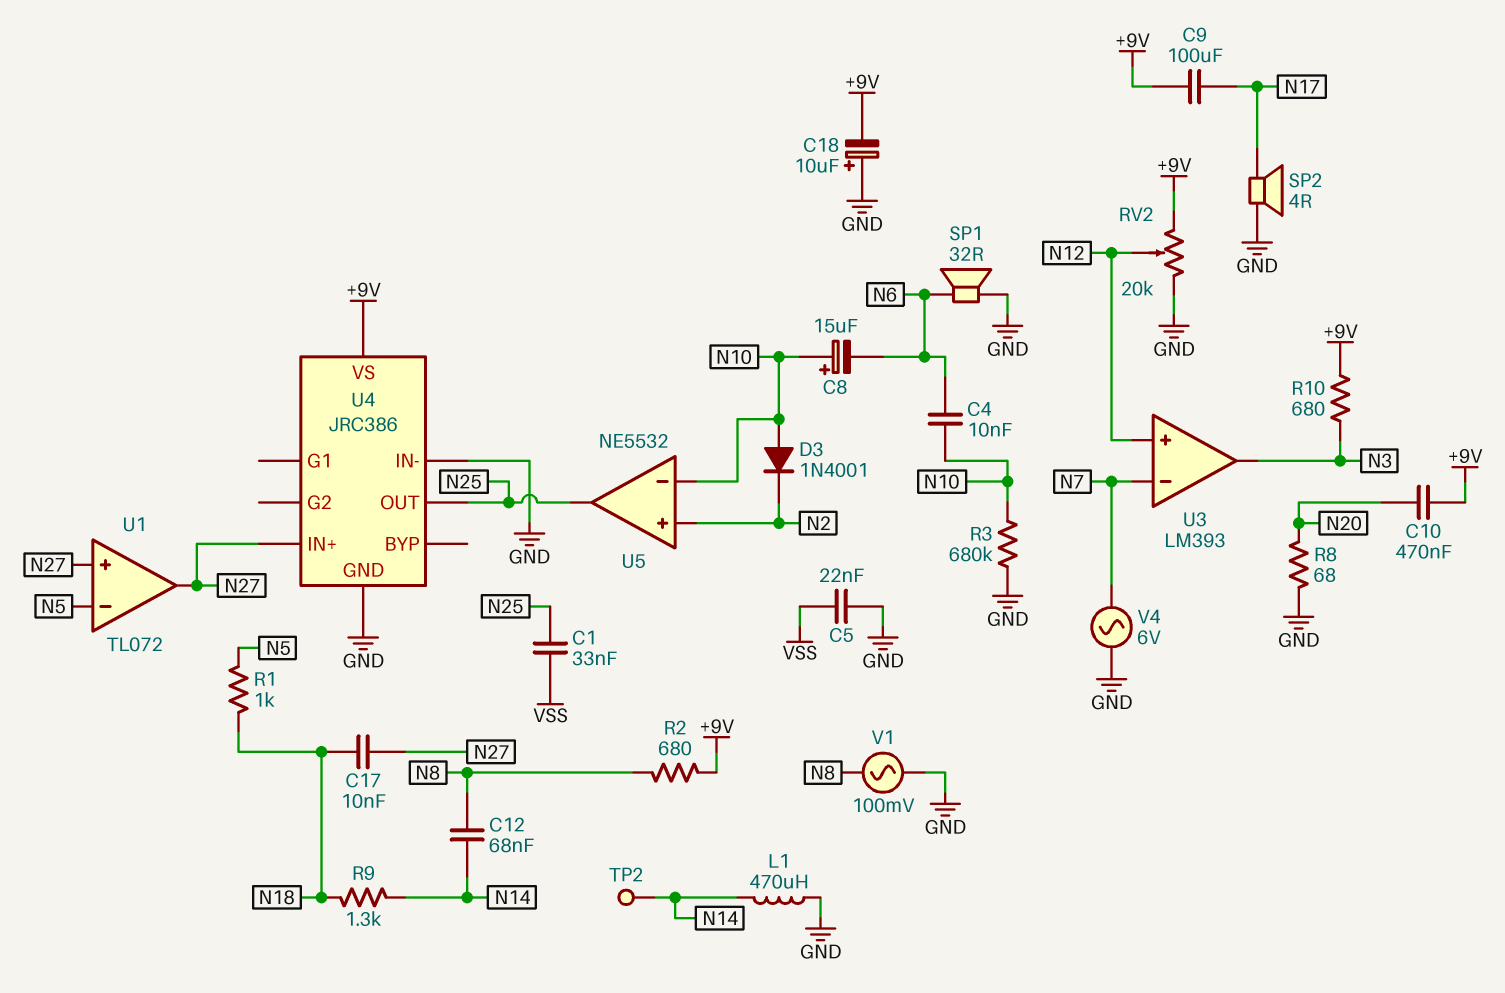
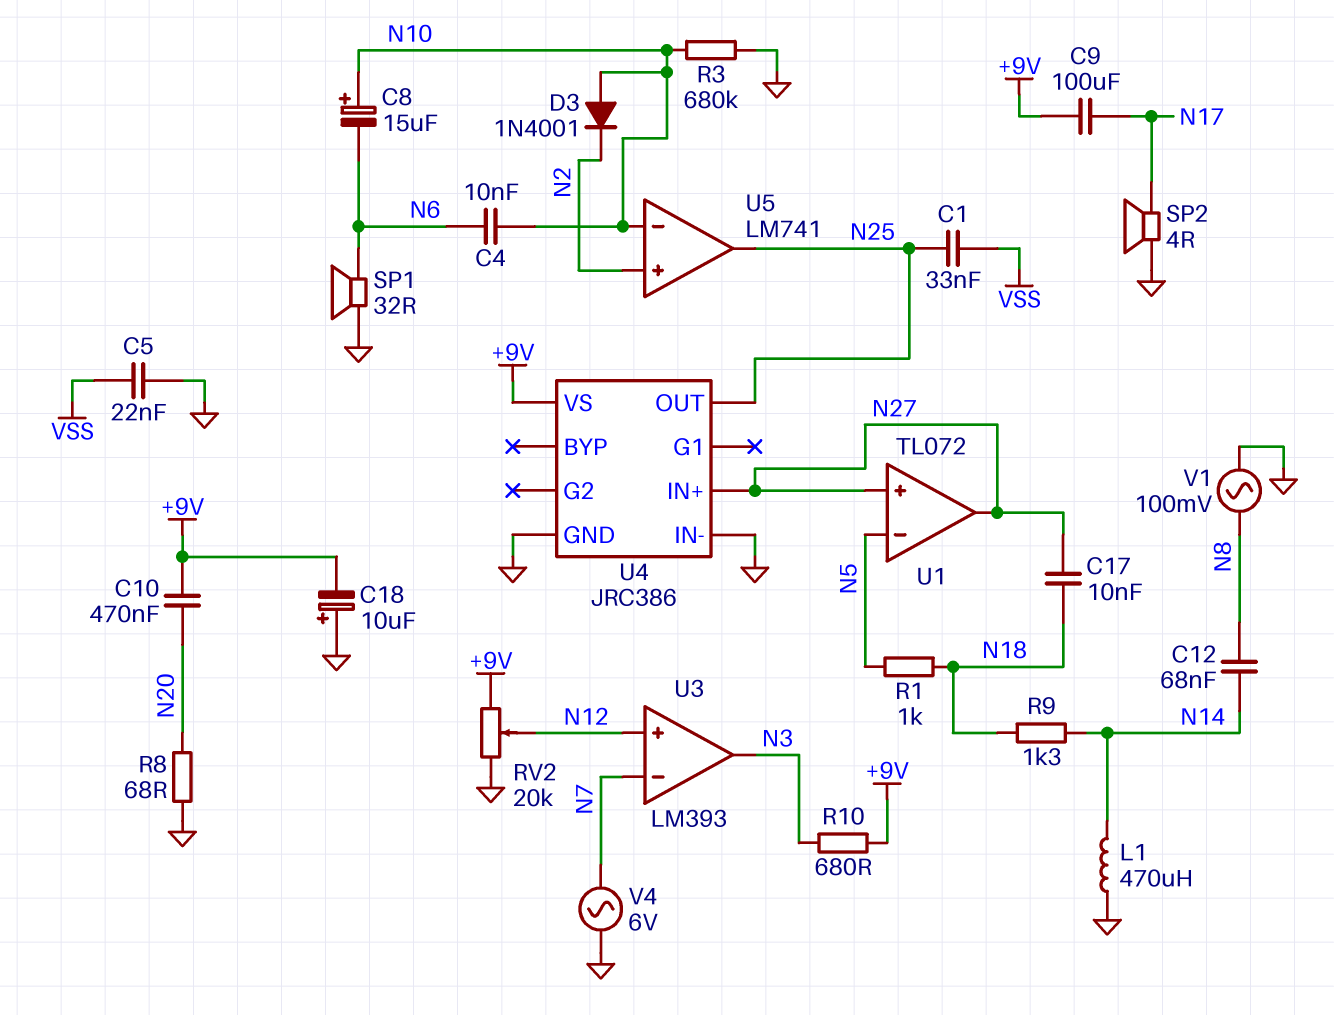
R2: 680 (+9V, N8) -> none
TP2: test point (N14) -> none
U5: NE5532 -> LM741

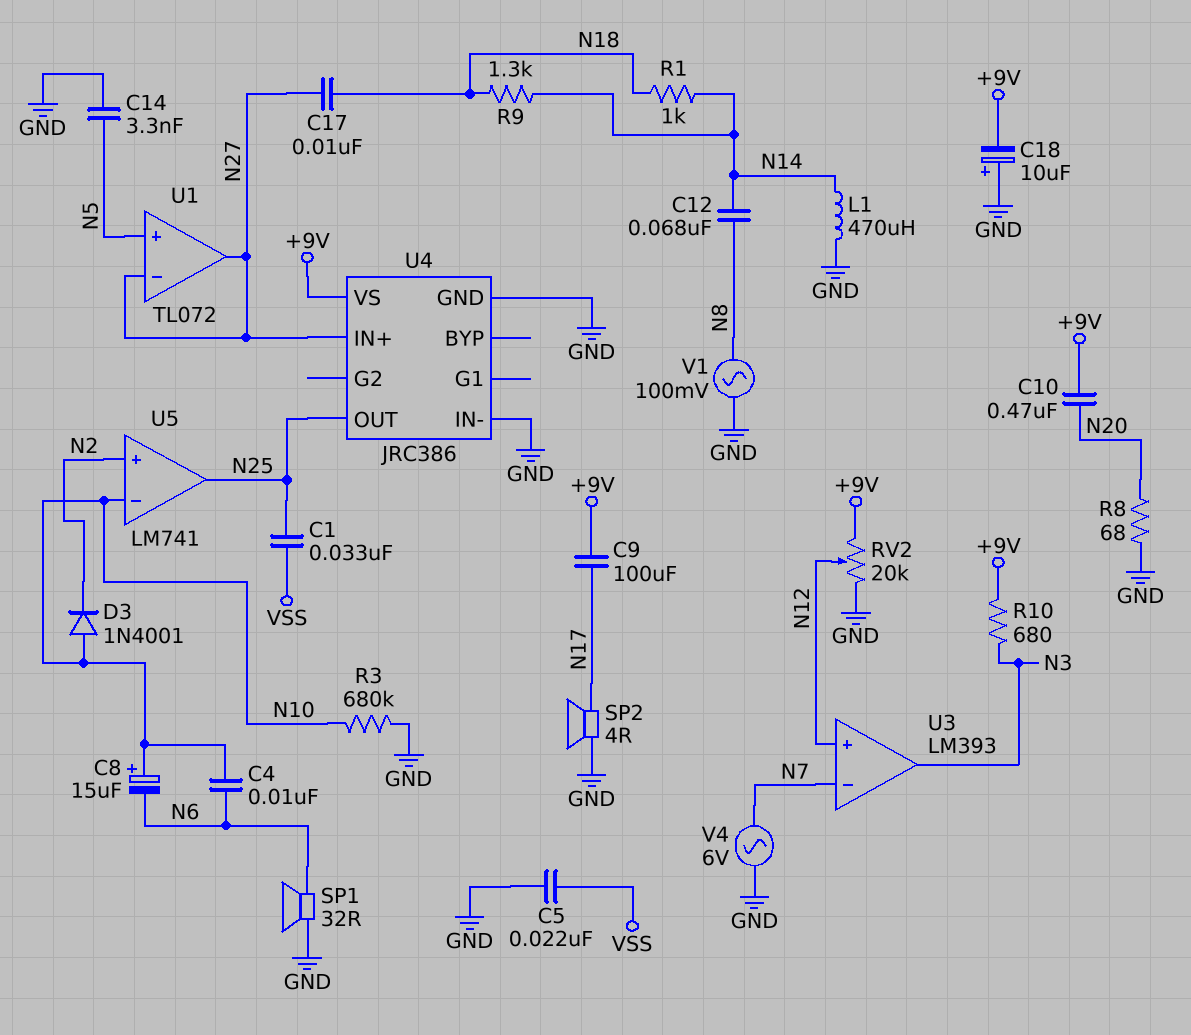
C14: none -> 3.3nF (GND, N5)
R1: 1k (N5, N18) -> 1k (N14, N18)
U1 pin in+: N27 -> N5
U1 pin in-: N5 -> N27

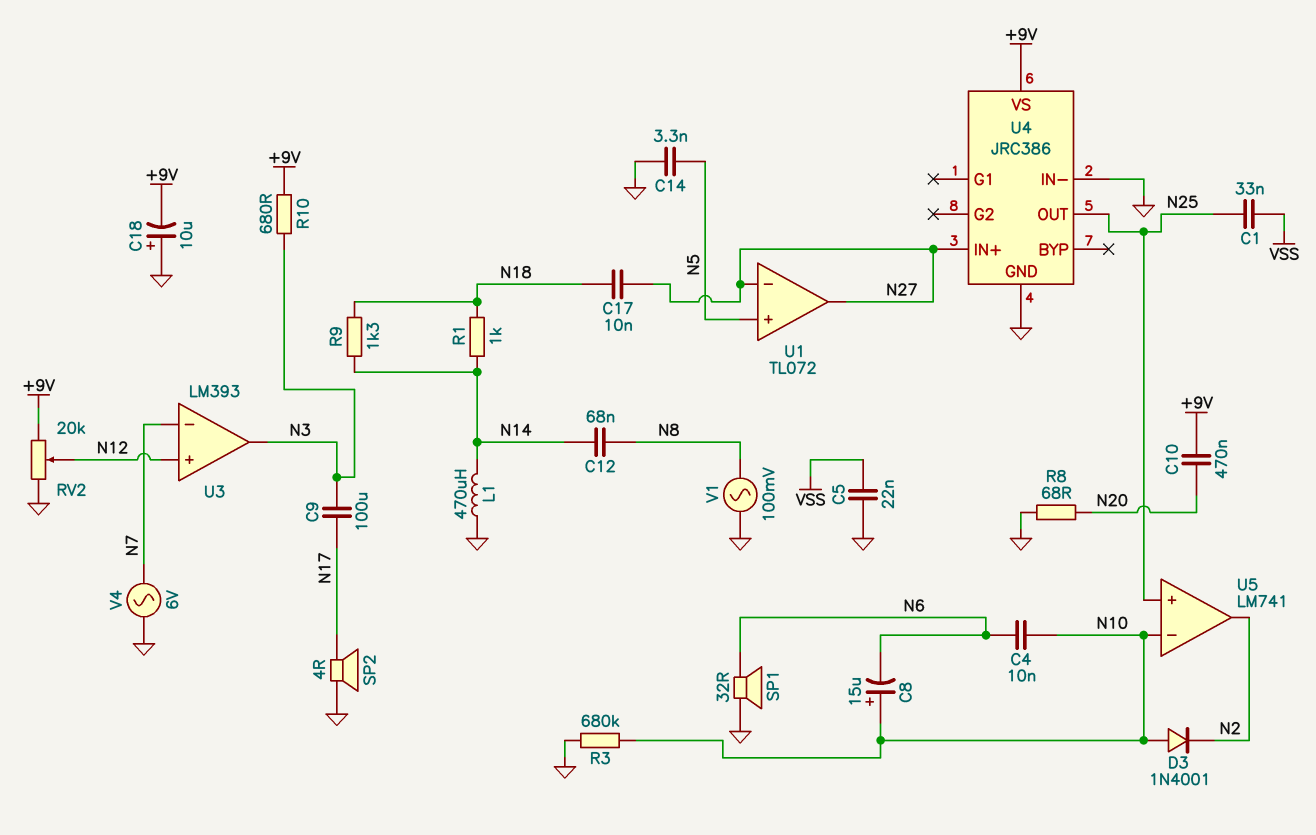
C9: 100uF (+9V, N17) -> 100uF (N3, N17)
U5 pin in+: N2 -> N25
U5 pin out: N25 -> N2

